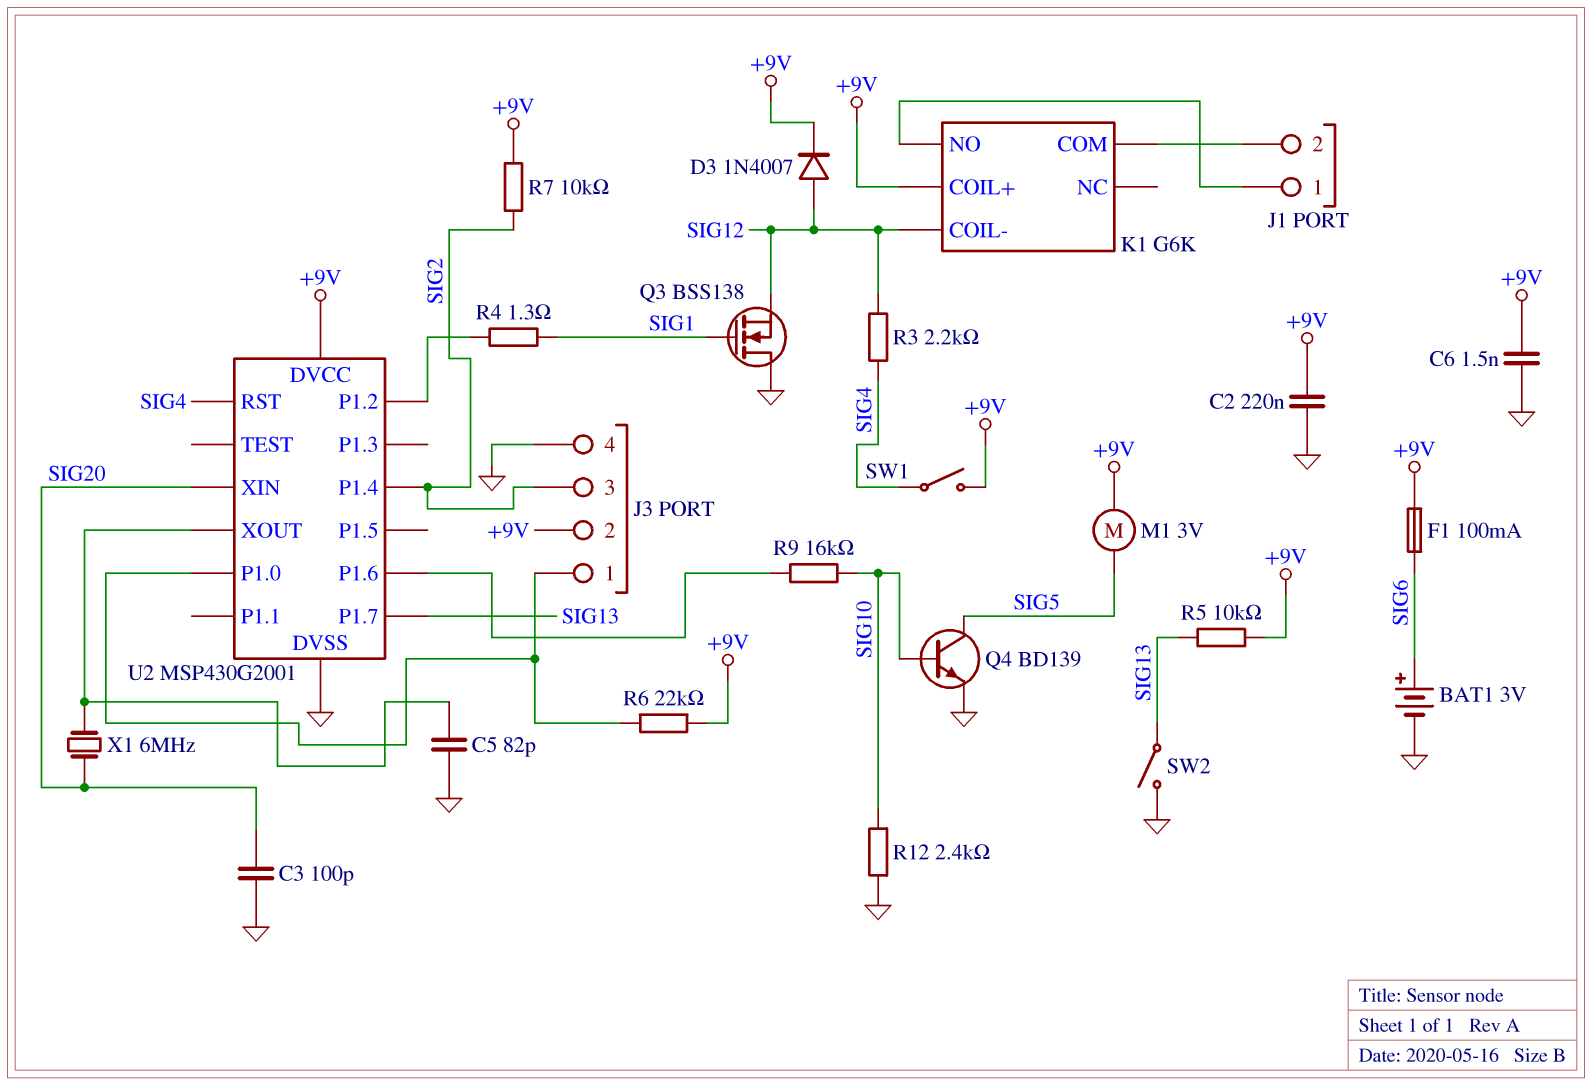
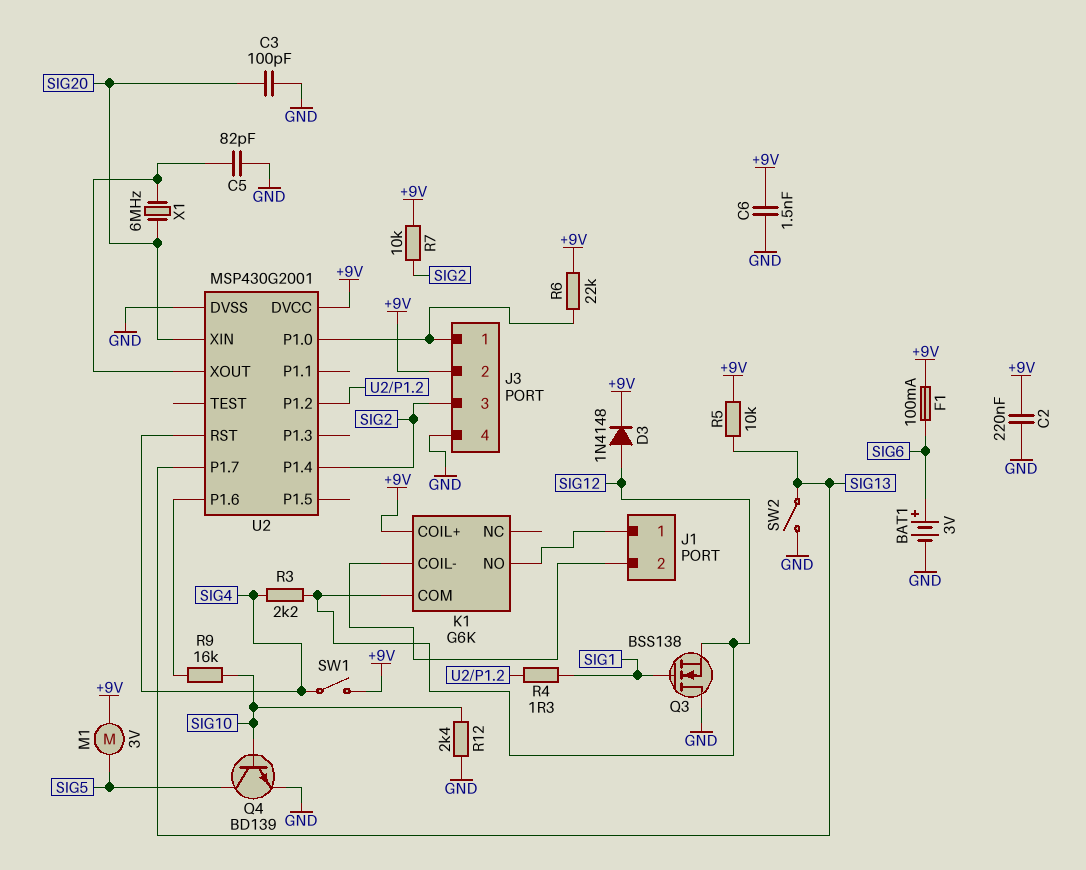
D3: diode 1N4007 (A SIG12, K +9V) -> diode 1N4148 (A SIG12, K +9V)
K1 pin COIL-: SIG12 -> J1/2
K1 pin COM: J1/2 -> SIG12

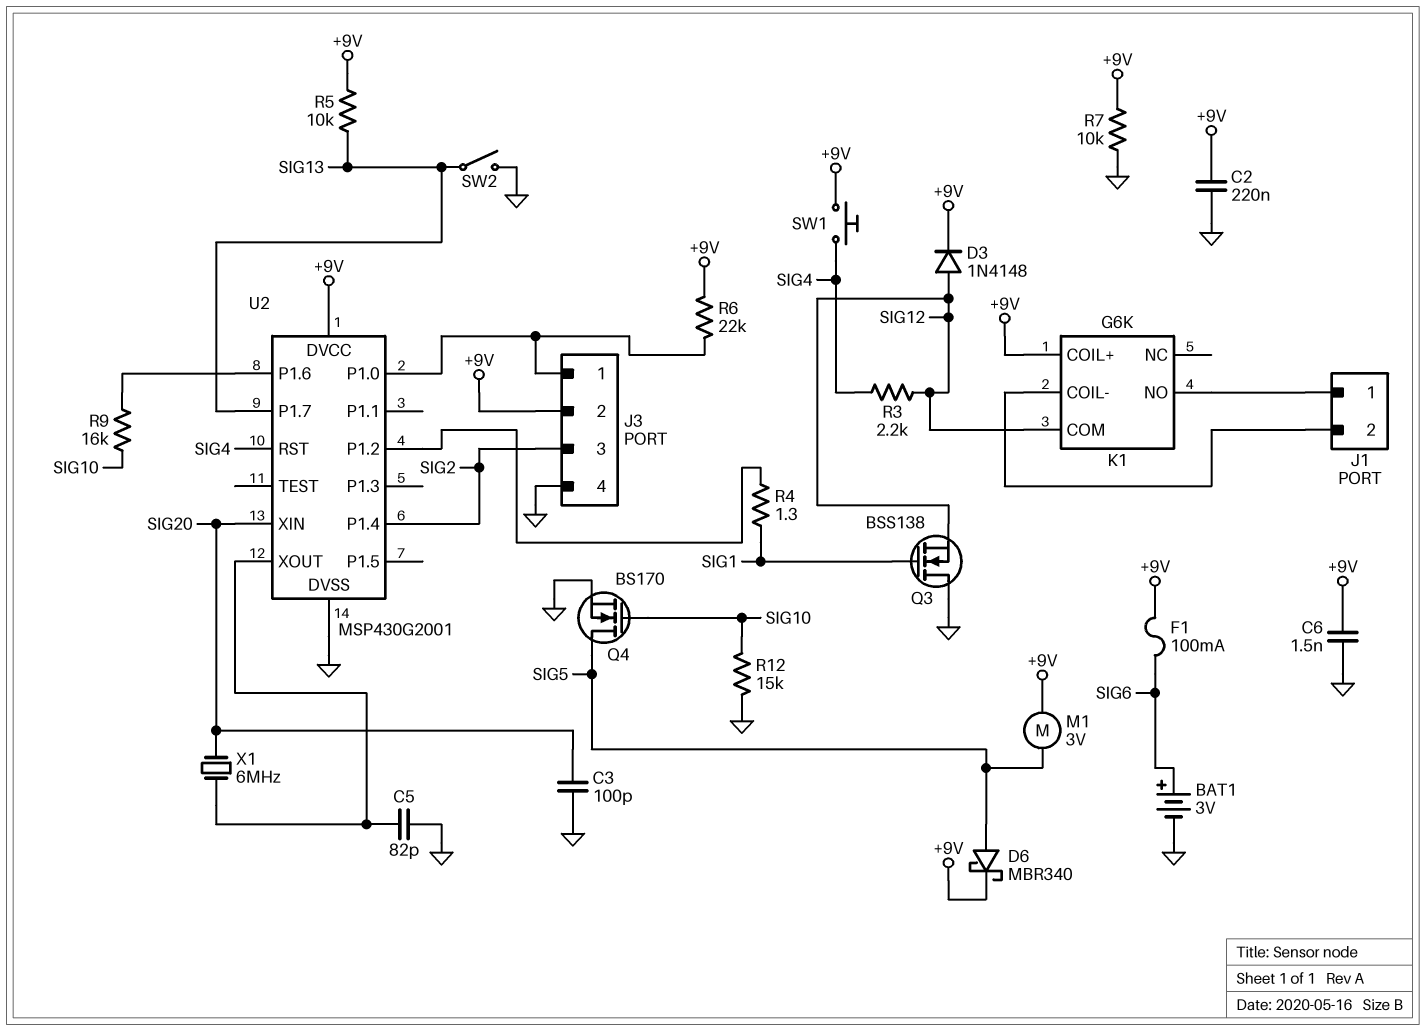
D6: none -> schottky MBR340 (A SIG5, K +9V)
Q4: NPN BD139 (B SIG10, C SIG5, E GND) -> NMOS BS170 (G SIG10, D SIG5, S GND)
R7: 10k (+9V, SIG2) -> 10k (+9V, GND)
R12: 2.4k (GND, SIG10) -> 15k (GND, SIG10)
SW1: switch (+9V, SIG4) -> button (+9V, SIG4)

